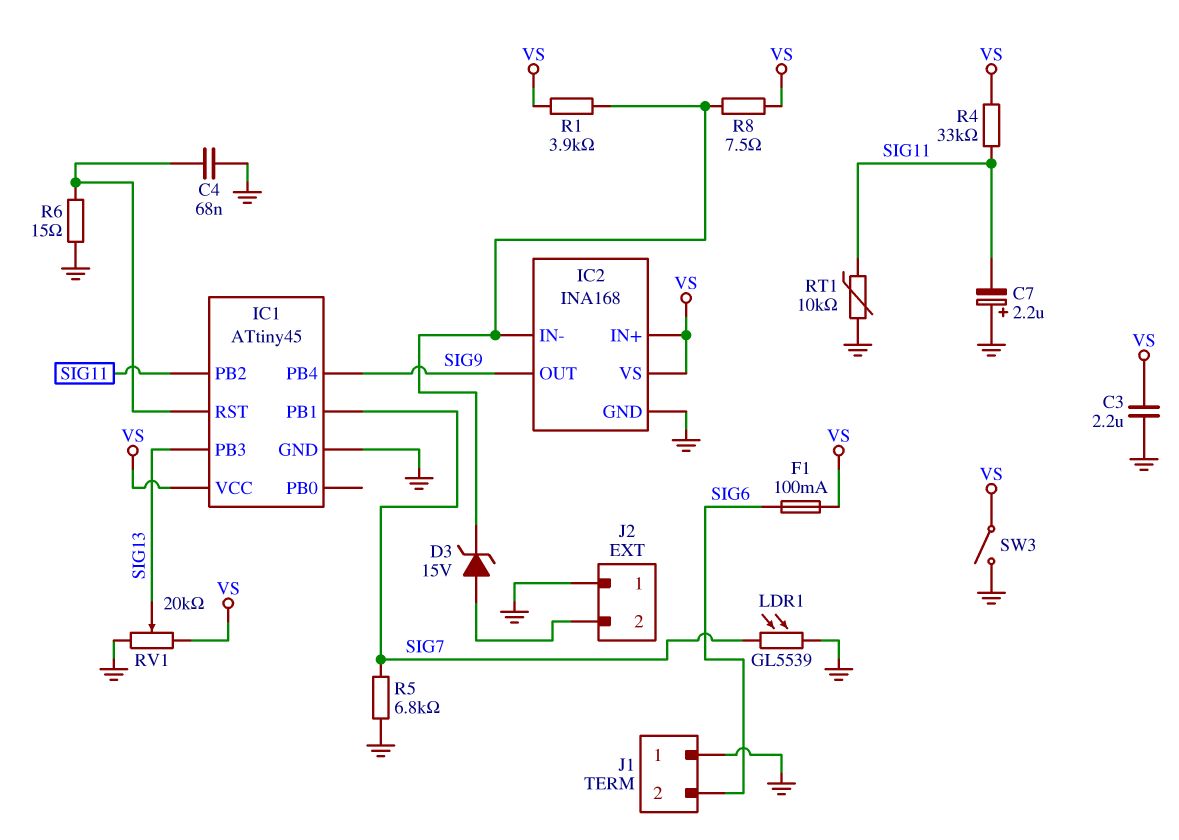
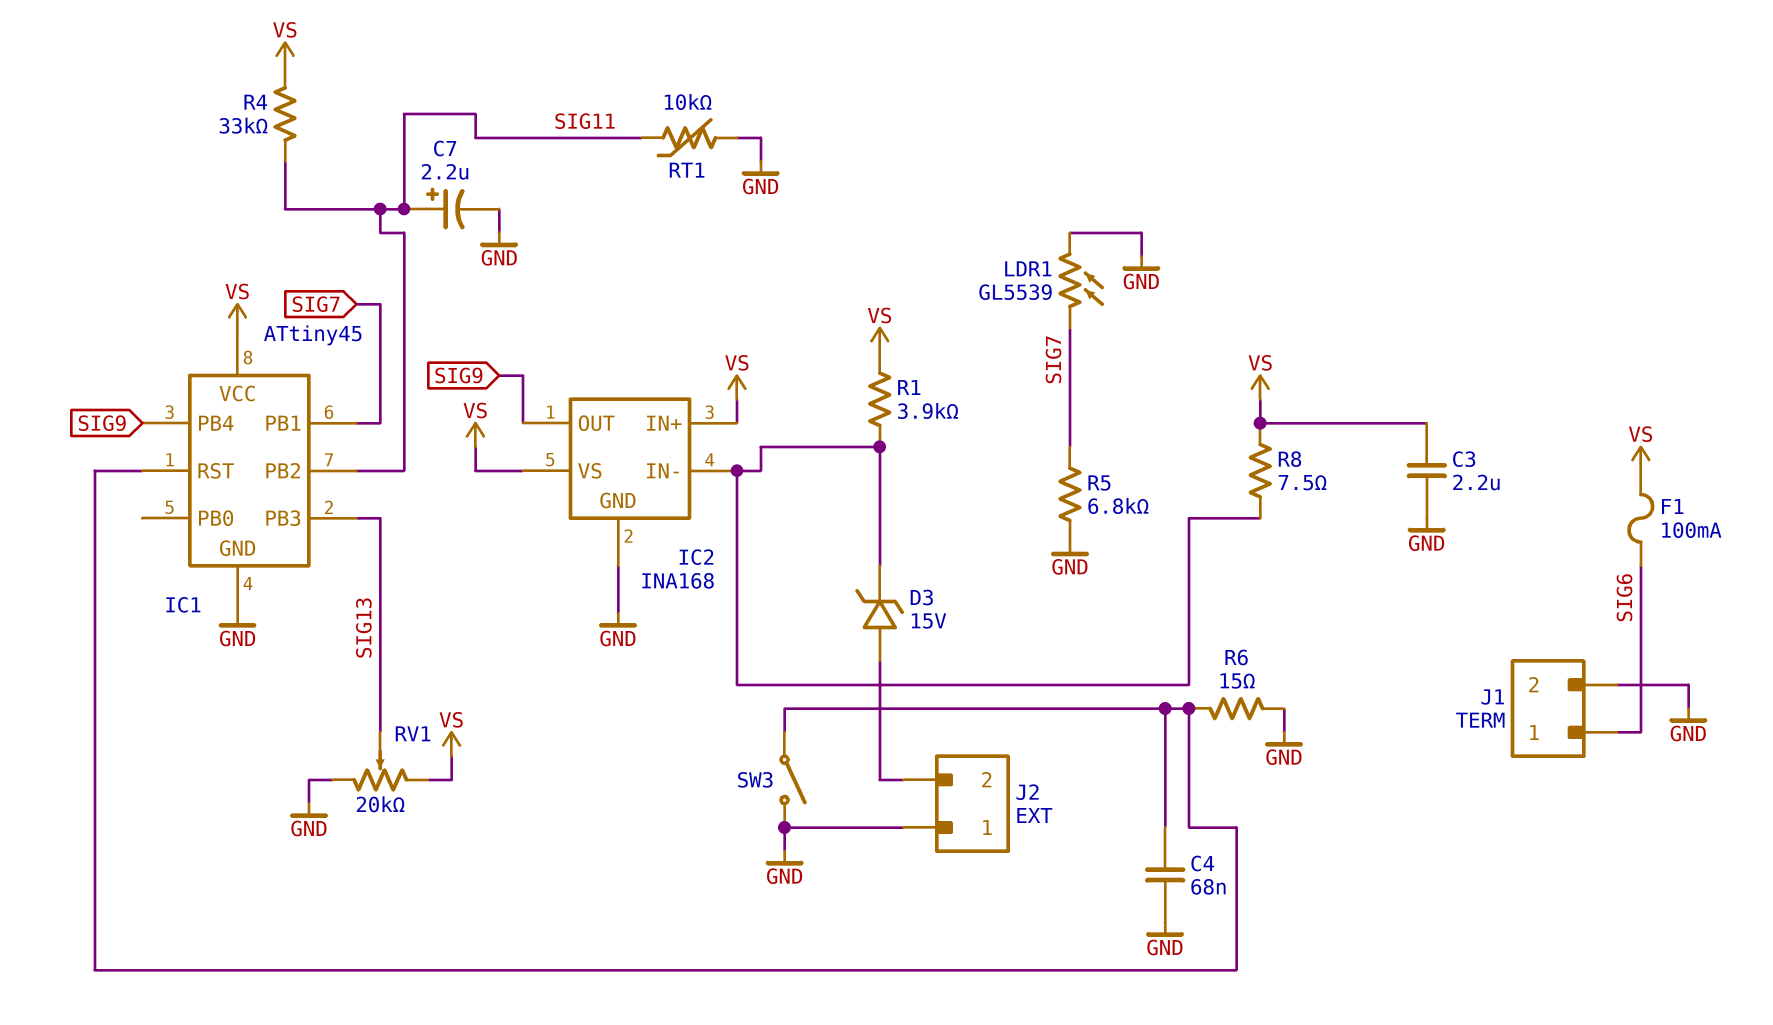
C7: 2.2uF (plus GND, minus SIG11) -> 2.2uF (plus SIG11, minus GND)
J1 pin 1: GND -> SIG6
J1 pin 2: SIG6 -> GND
SW3: switch (GND, VS) -> switch (GND, IC1/RST)

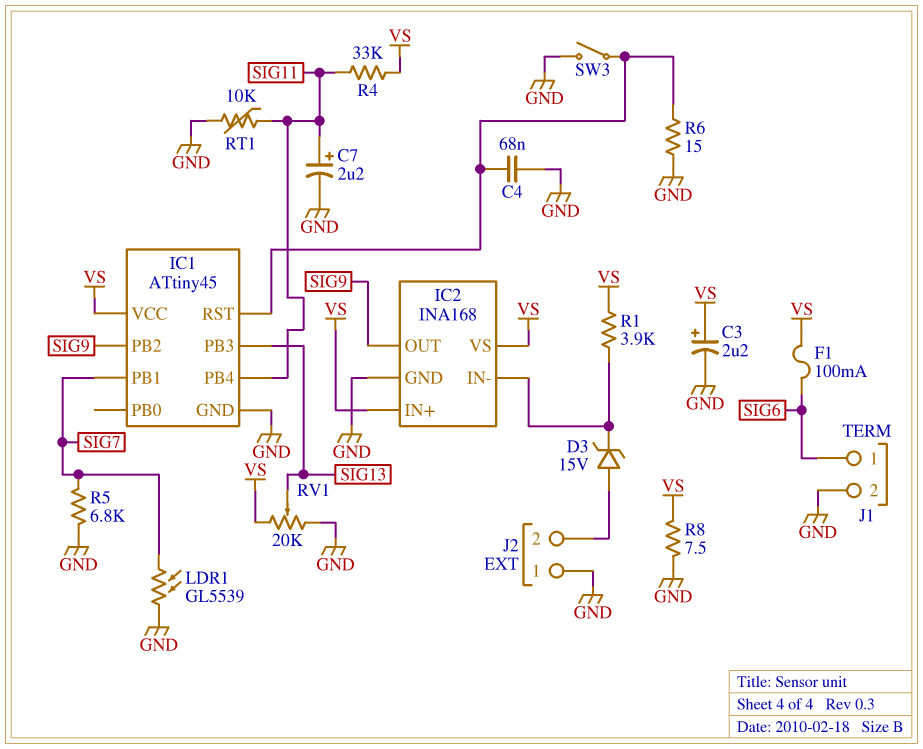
C3: 2.2uF (GND, VS) -> 2.2uF (plus VS, minus GND)
IC1 pin PB2: SIG11 -> SIG9
IC1 pin PB4: SIG9 -> SIG11
R8: 7.5 (IC2/IN-, VS) -> 7.5 (GND, VS)

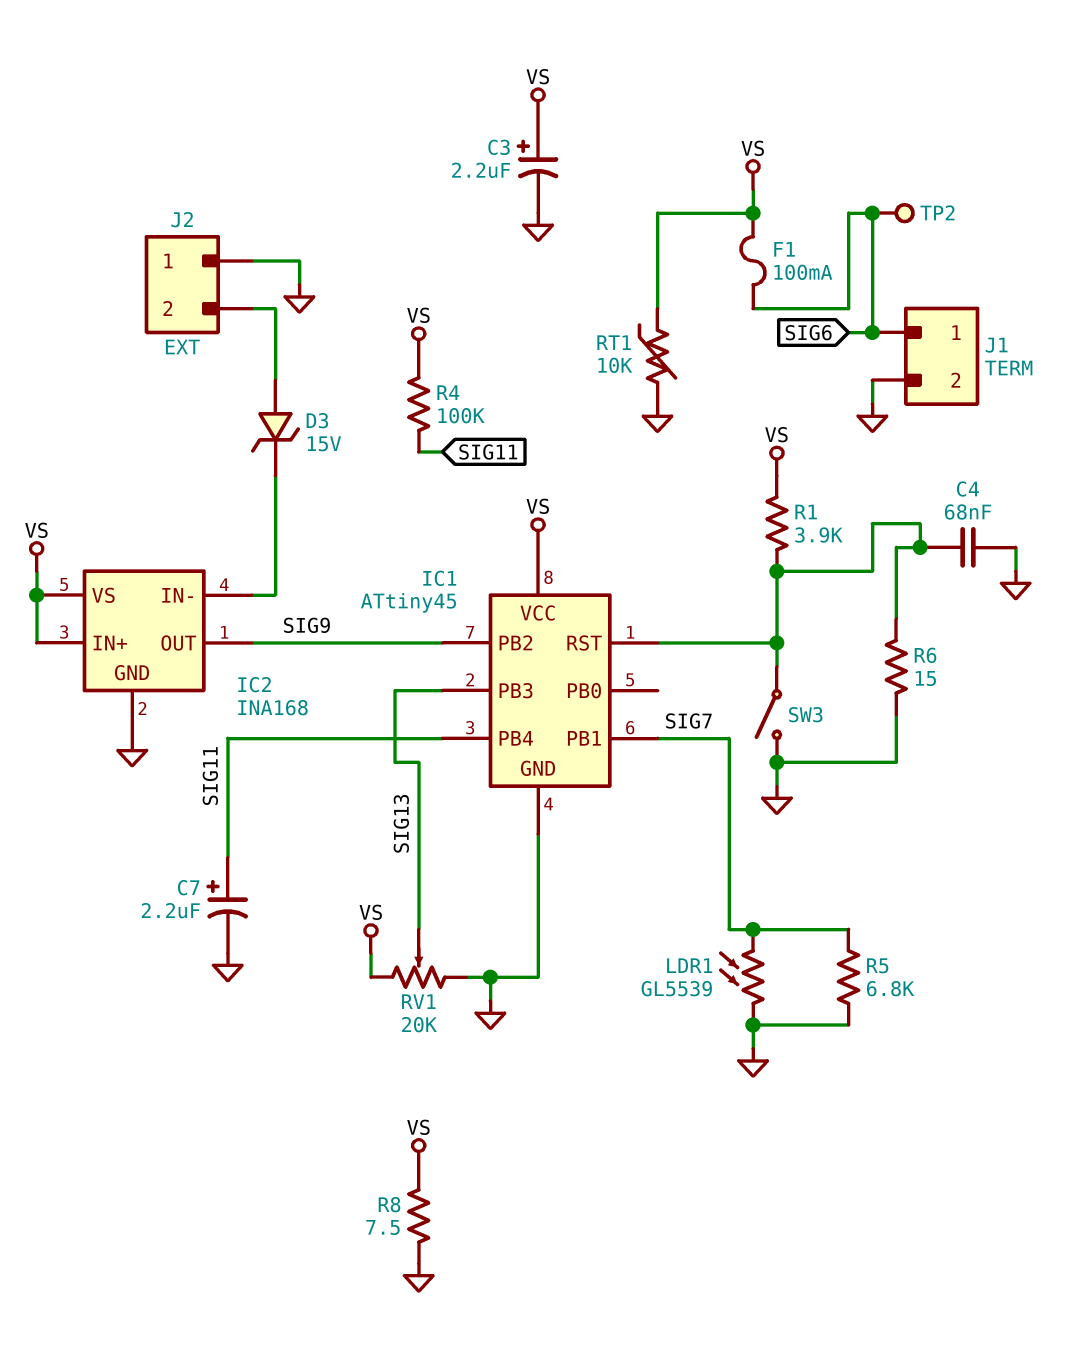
R1: 3.9k (IC2/IN-, VS) -> 3.9k (IC1/RST, VS)
R4: 33k (SIG11, VS) -> 100k (SIG11, VS)
RT1: 10k (GND, SIG11) -> 10k (GND, VS)
TP2: none -> test point (SIG6)

